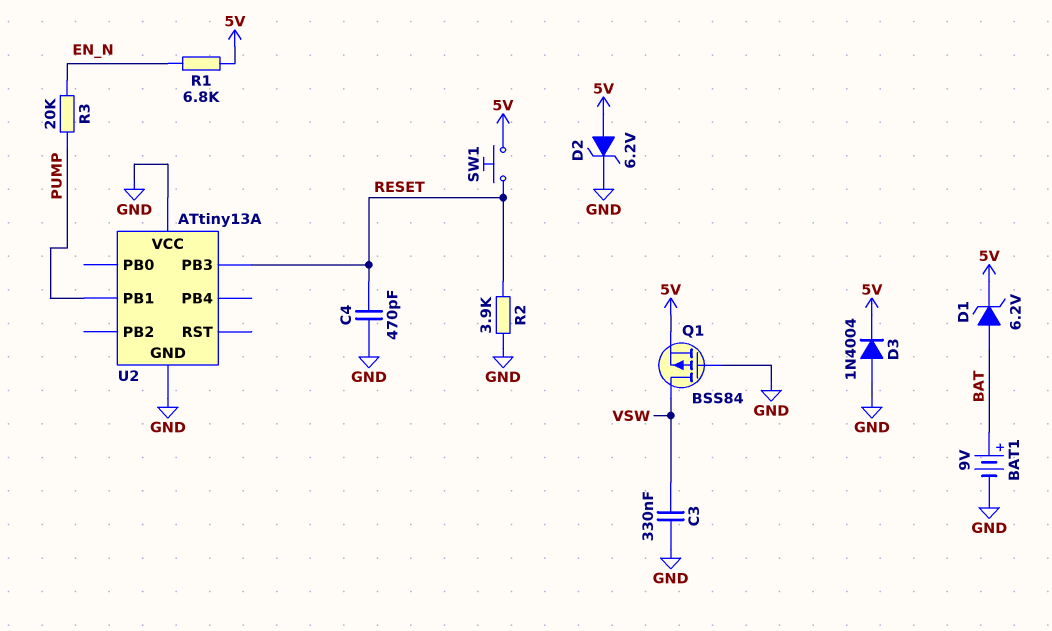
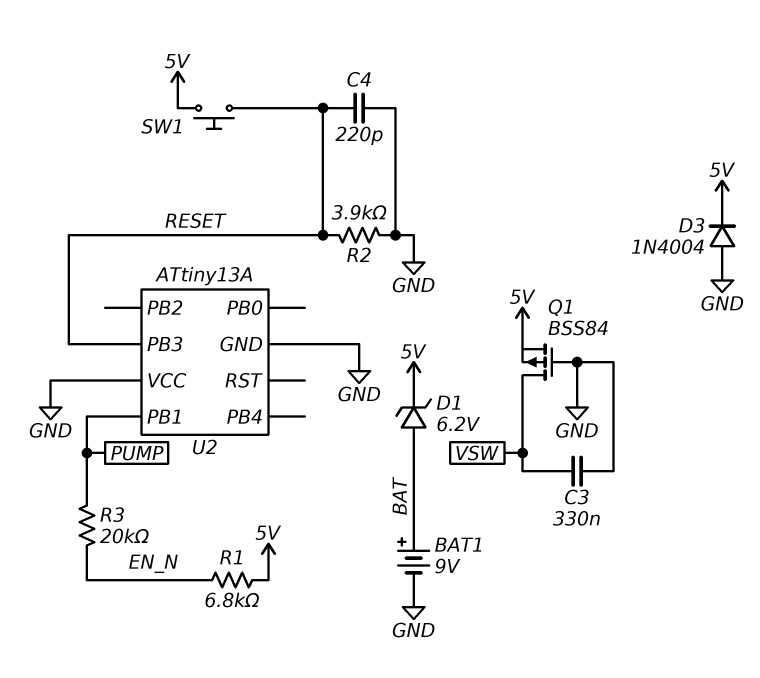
C4: 470pF (GND, RESET) -> 220pF (GND, RESET)
D2: zener 6.2V (A 5V, K GND) -> none

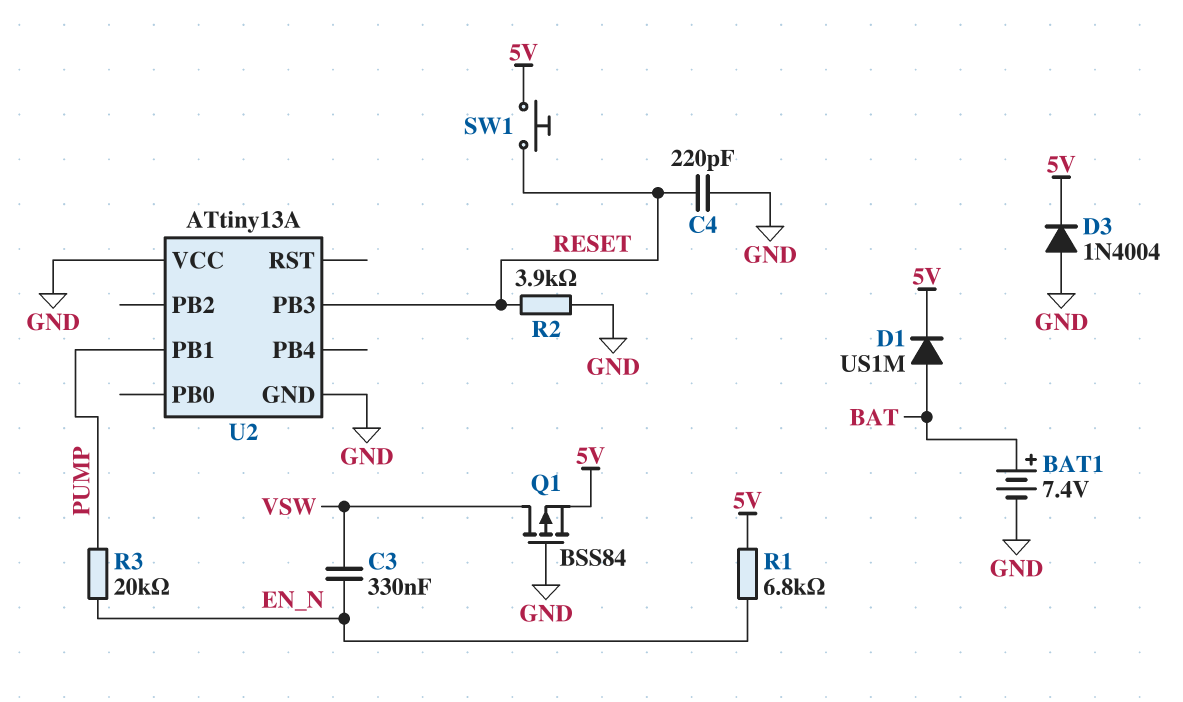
BAT1: 9V (plus BAT, minus GND) -> 7.4V (plus BAT, minus GND)
C3: 330nF (GND, VSW) -> 330nF (EN_N, VSW)
D1: zener 6.2V (A BAT, K 5V) -> diode US1M (A BAT, K 5V)

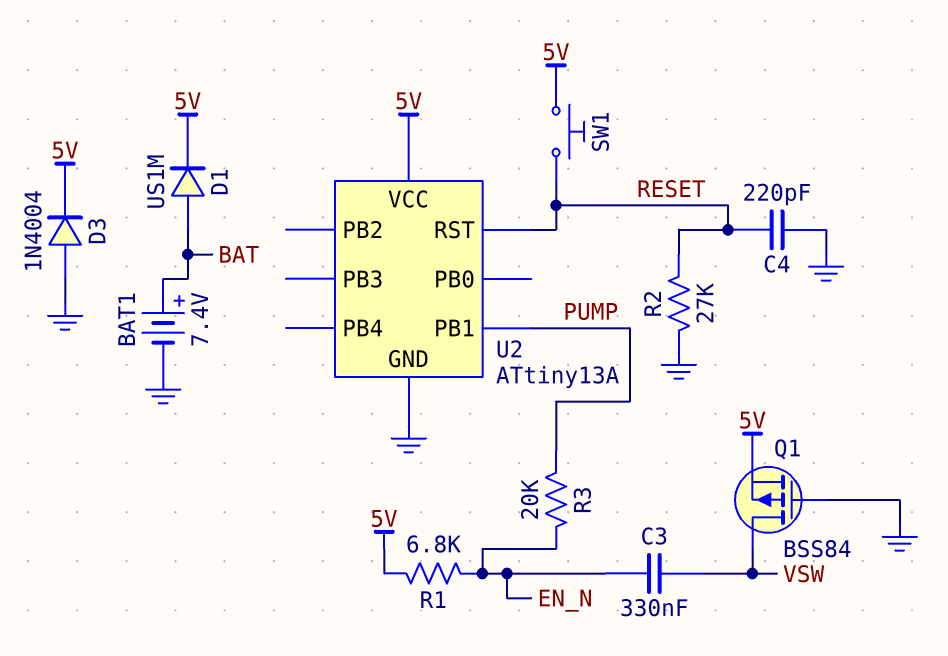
R2: 3.9k (GND, RESET) -> 27k (GND, RESET)
U2 pin PB3: RESET -> none
U2 pin RST: none -> RESET
U2 pin VCC: GND -> 5V

